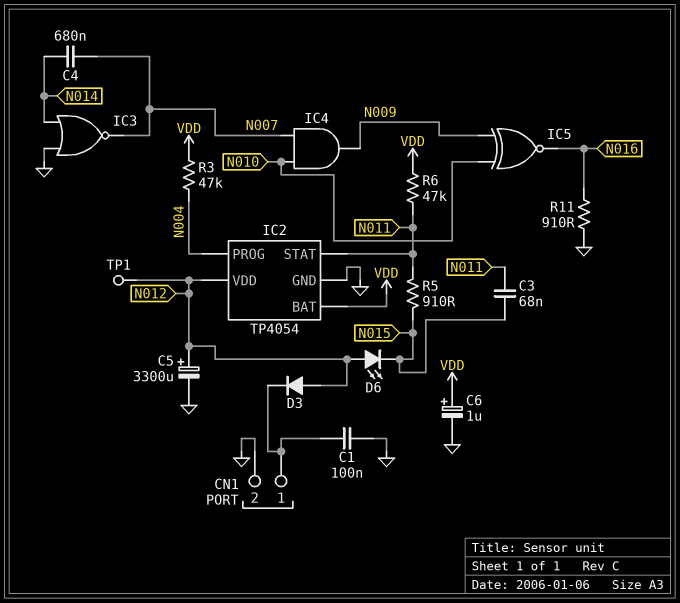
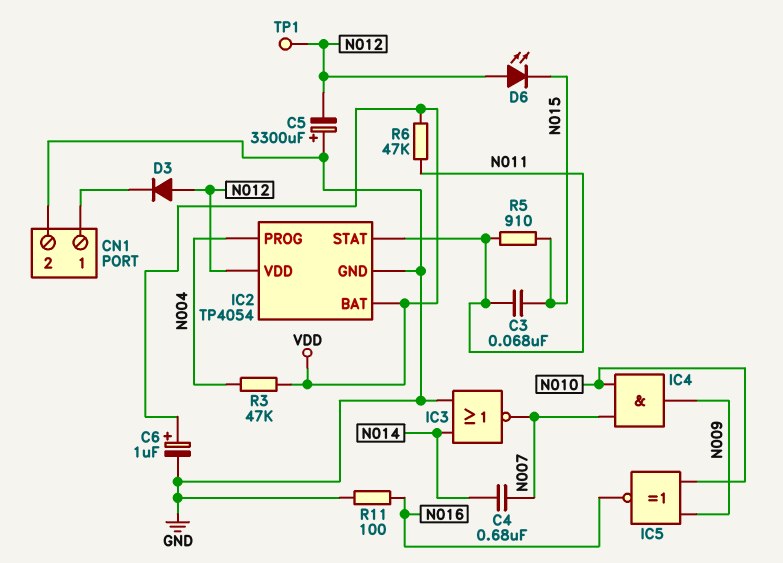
C1: 100nF (CN1/1, GND) -> none
C5: 3300uF (plus N012, minus GND) -> 3300uF (plus GND, minus N012)
R11: 910 (GND, N016) -> 100 (GND, N016)

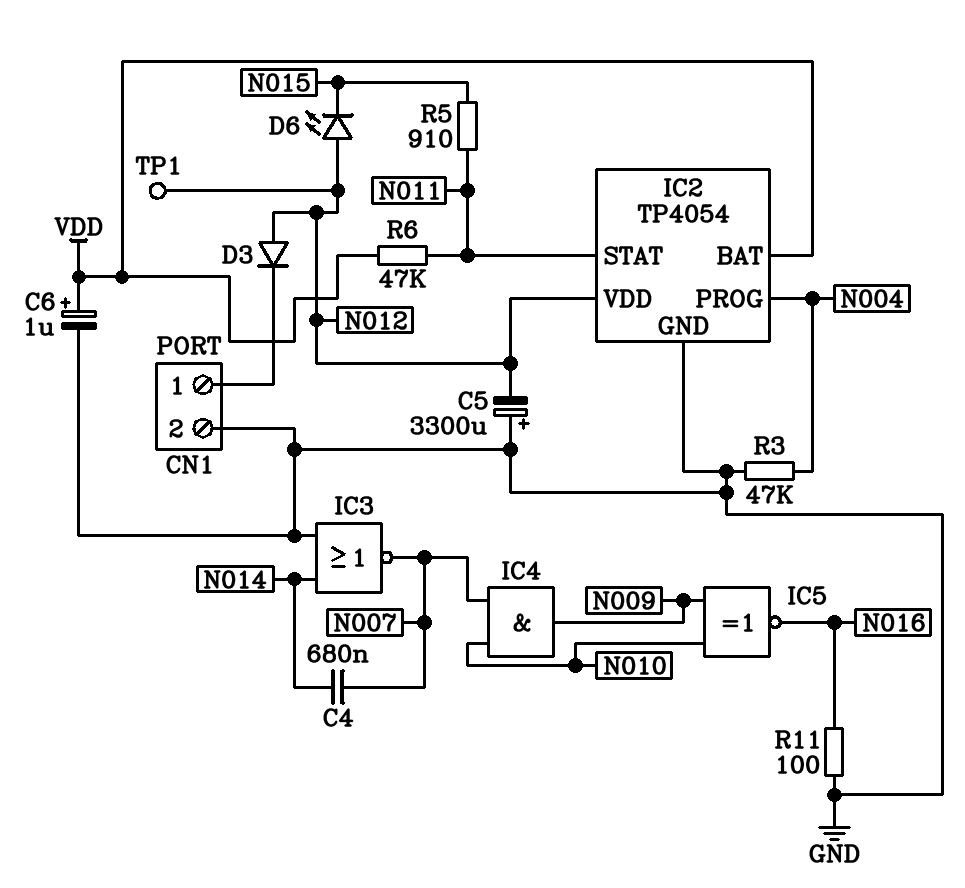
C3: 68nF (N011, N015) -> none
R3: 47k (N004, VDD) -> 47k (GND, N004)

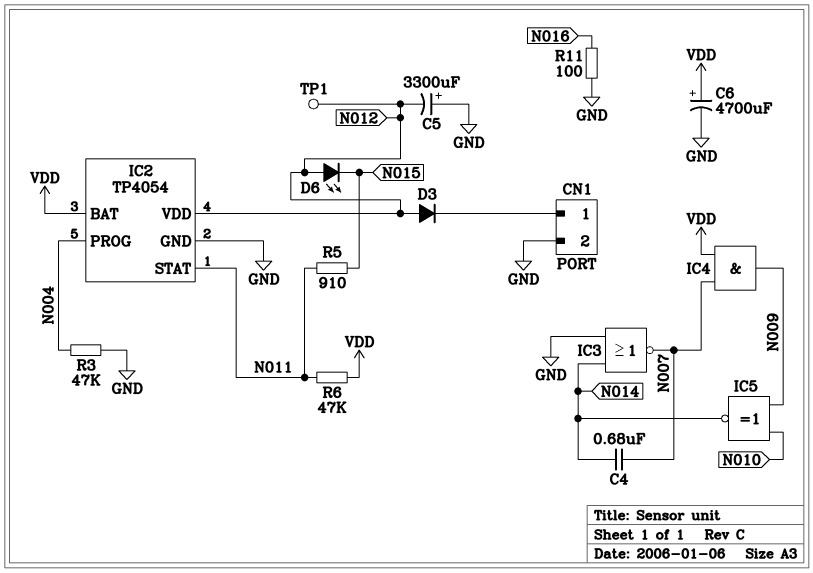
C6: 1uF (plus VDD, minus GND) -> 4700uF (plus VDD, minus GND)
IC4: AND (in N007, in N010, out N009) -> AND (in N007, in VDD, out N009)
IC5: XNOR (in N009, in N010, out N016) -> XNOR (in N009, in N010, out N014)

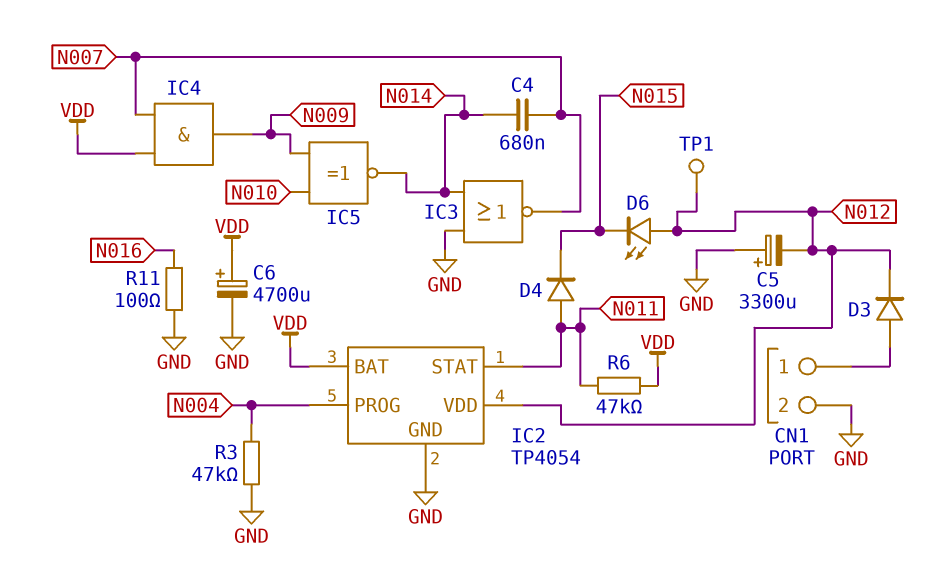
D3: diode (A N012, K CN1/1) -> diode (A CN1/1, K N012)
D4: none -> diode (A N011, K N015)
R5: 910 (N011, N015) -> none

